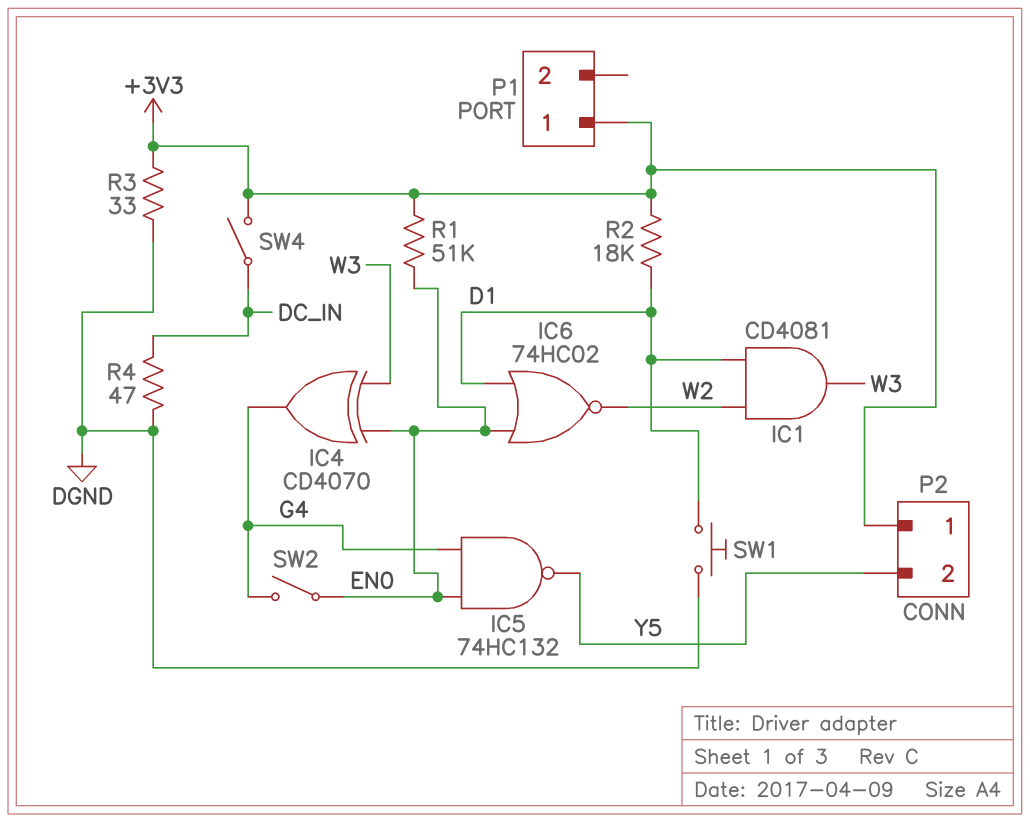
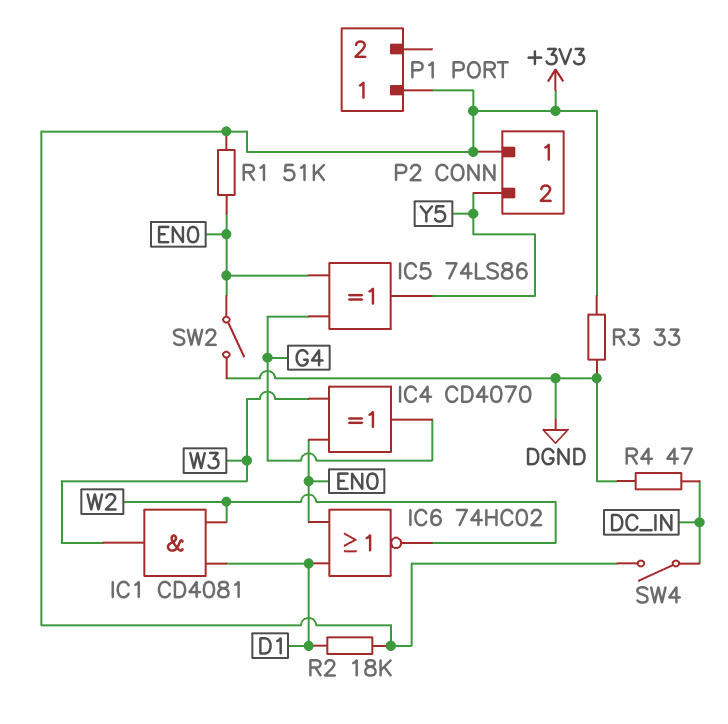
IC5: NAND 74HC132 (in EN0, in G4, out Y5) -> XOR 74LS86 (in EN0, in G4, out Y5)
SW1: button (D1, DGND) -> none
SW2: switch (EN0, G4) -> switch (DGND, EN0)

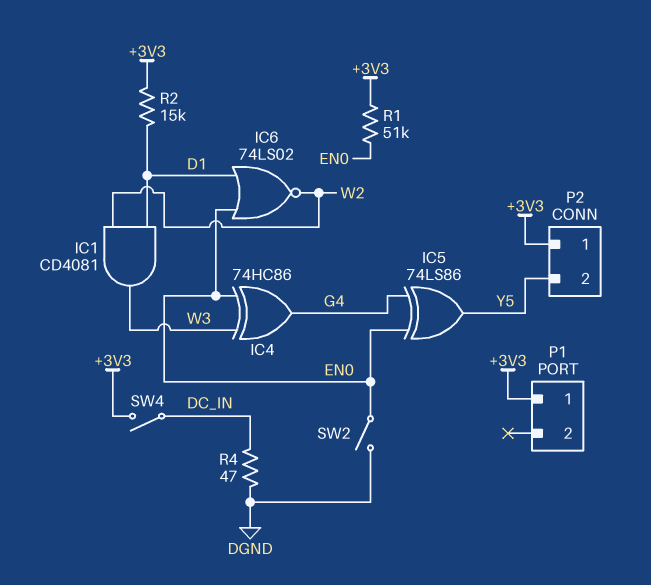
IC4: XOR CD4070 (in EN0, in W3, out G4) -> XOR 74HC86 (in EN0, in W3, out G4)
IC6: NOR 74HC02 (in D1, in EN0, out W2) -> NOR 74LS02 (in D1, in EN0, out W2)
R2: 18k (+3V3, D1) -> 15k (+3V3, D1)
R3: 33 (+3V3, DGND) -> none

